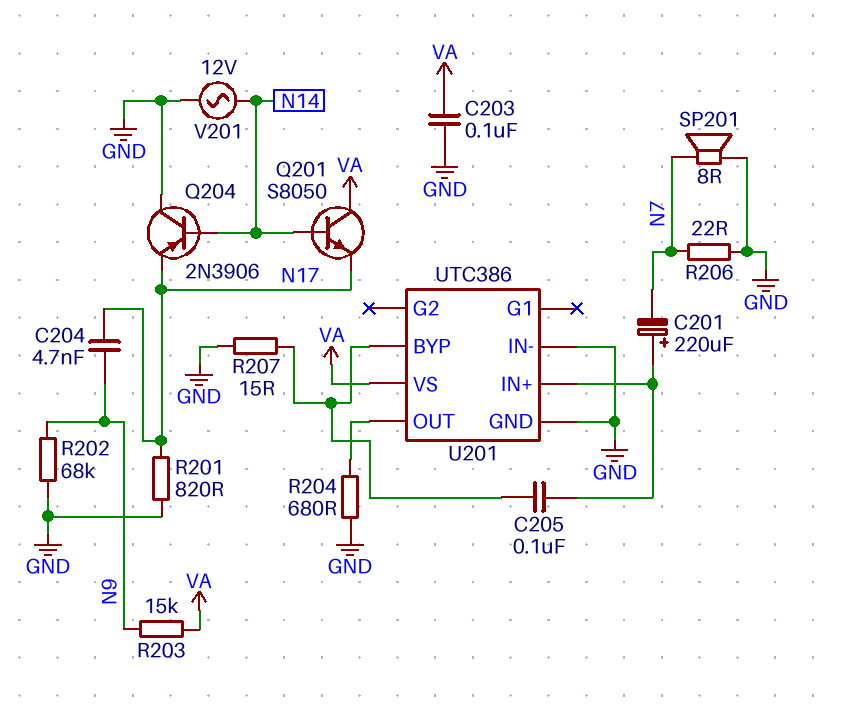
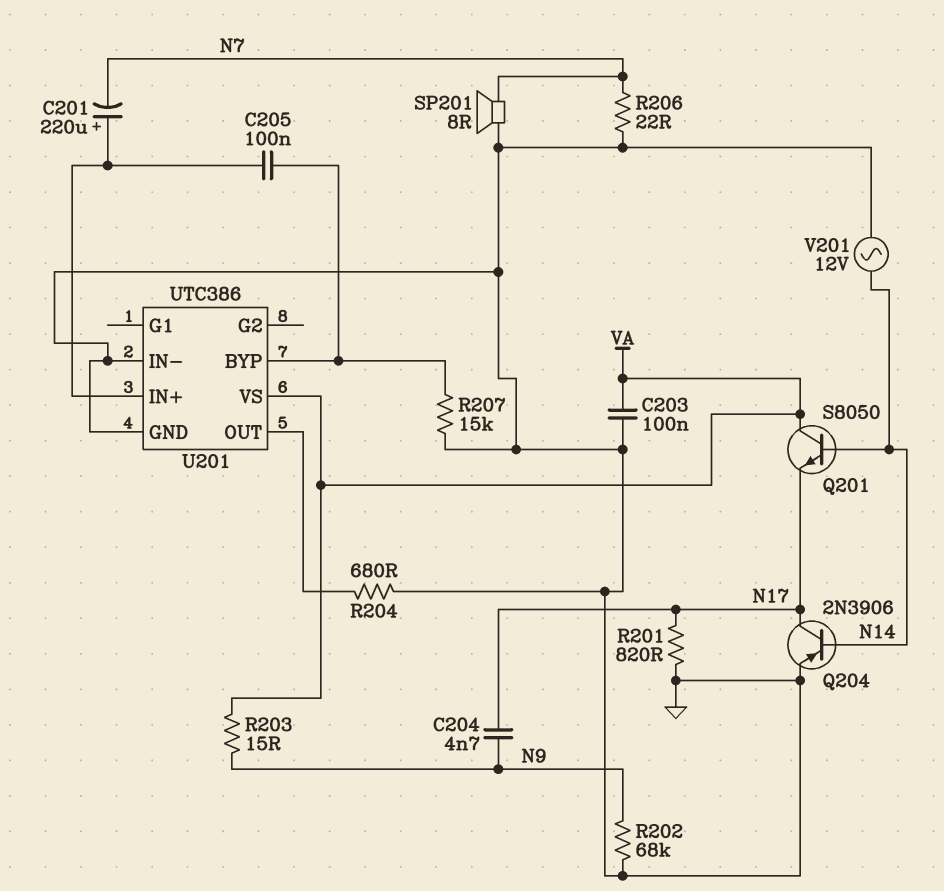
Q204: PNP 2N3906 (B N14, C GND, E N17) -> PNP 2N3906 (B N14, C N17, E GND)
R203: 15k (N9, VA) -> 15 (N9, VA)
R207: 15 (GND, U201/BYP) -> 15k (GND, U201/BYP)

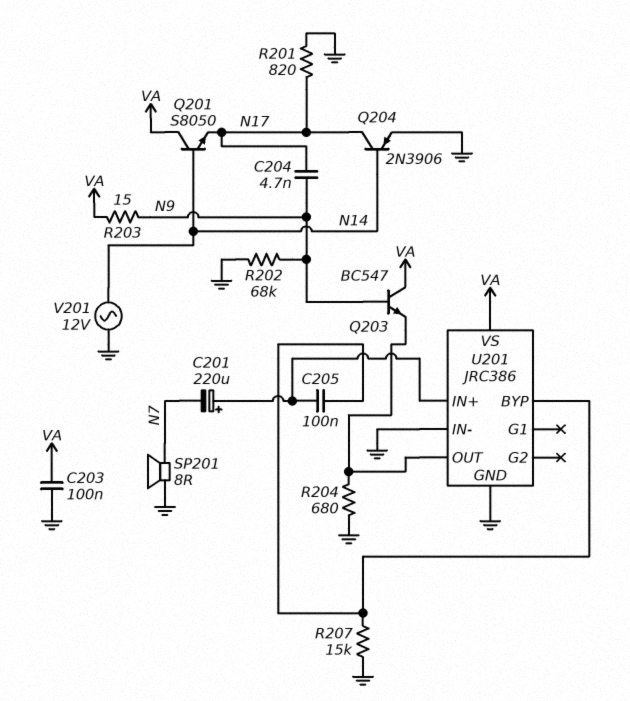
Q203: none -> NPN BC547 (B N9, C VA, E U201/OUT)
R206: 22 (GND, N7) -> none
U201: UTC386 -> JRC386

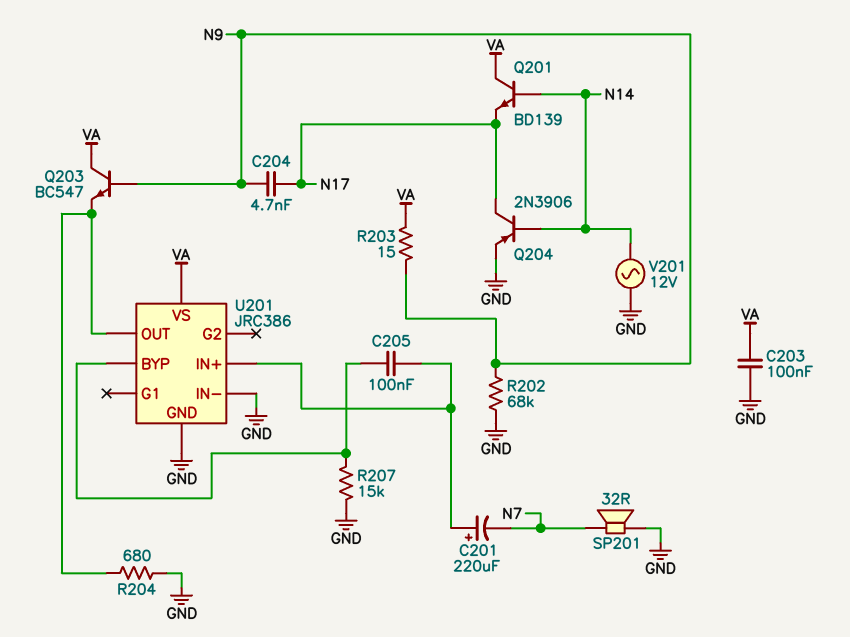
Q201: NPN S8050 (B N14, C VA, E N17) -> NPN BD139 (B N14, C VA, E N17)
R201: 820 (GND, N17) -> none
SP201: speaker 8R (GND, N7) -> speaker 32R (GND, N7)

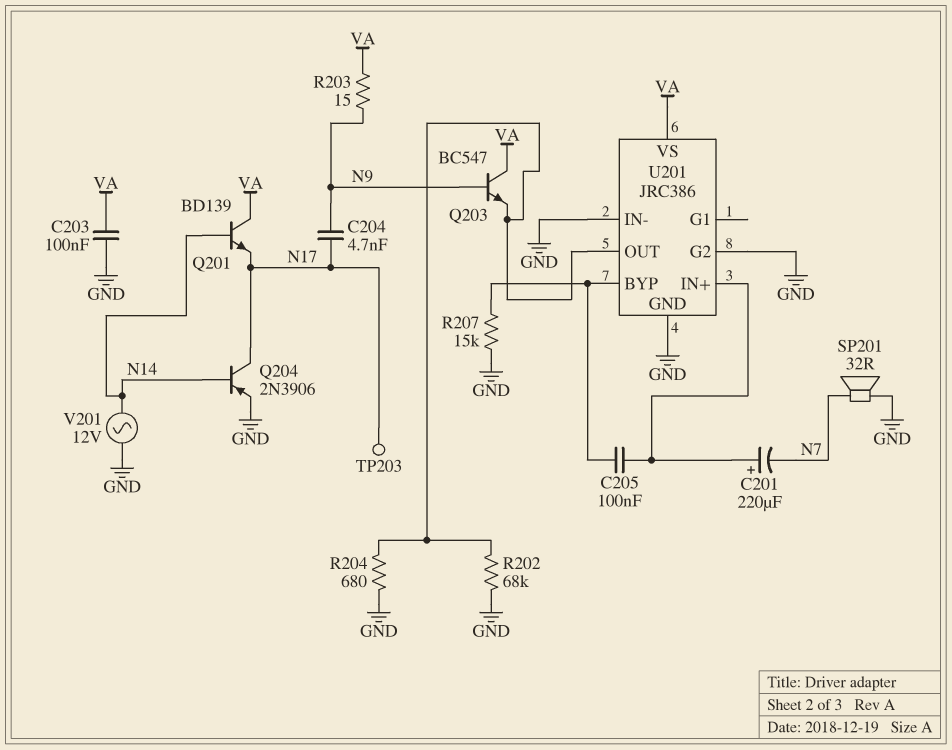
R202: 68k (GND, N9) -> 68k (GND, U201/OUT)
TP203: none -> test point (N17)
U201 pin G2: none -> GND

